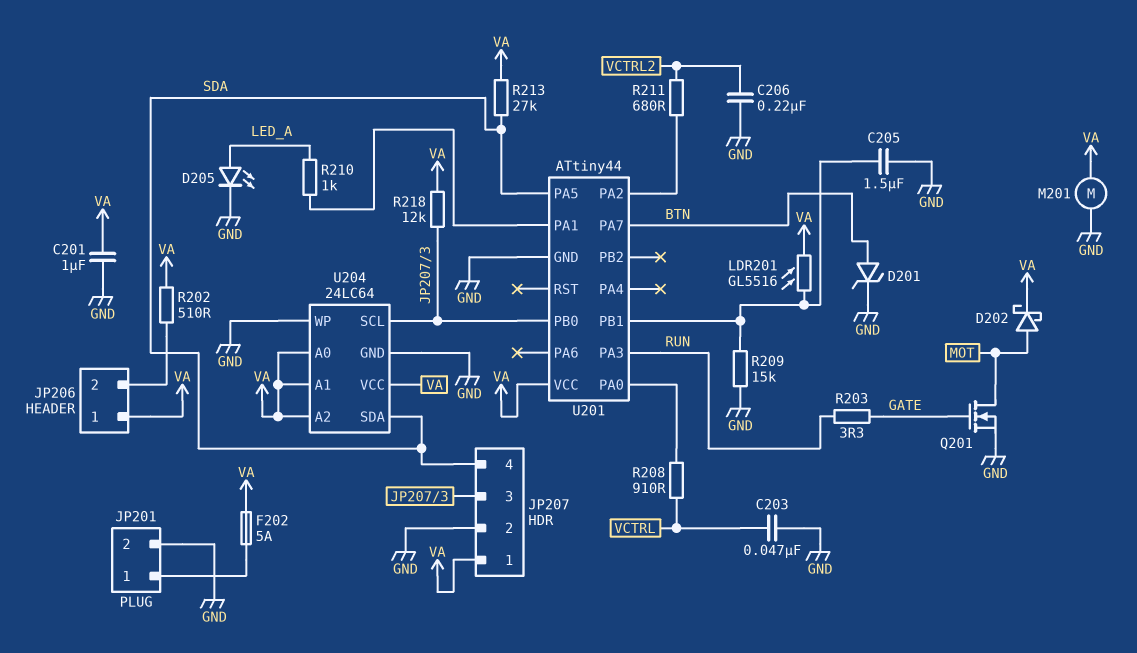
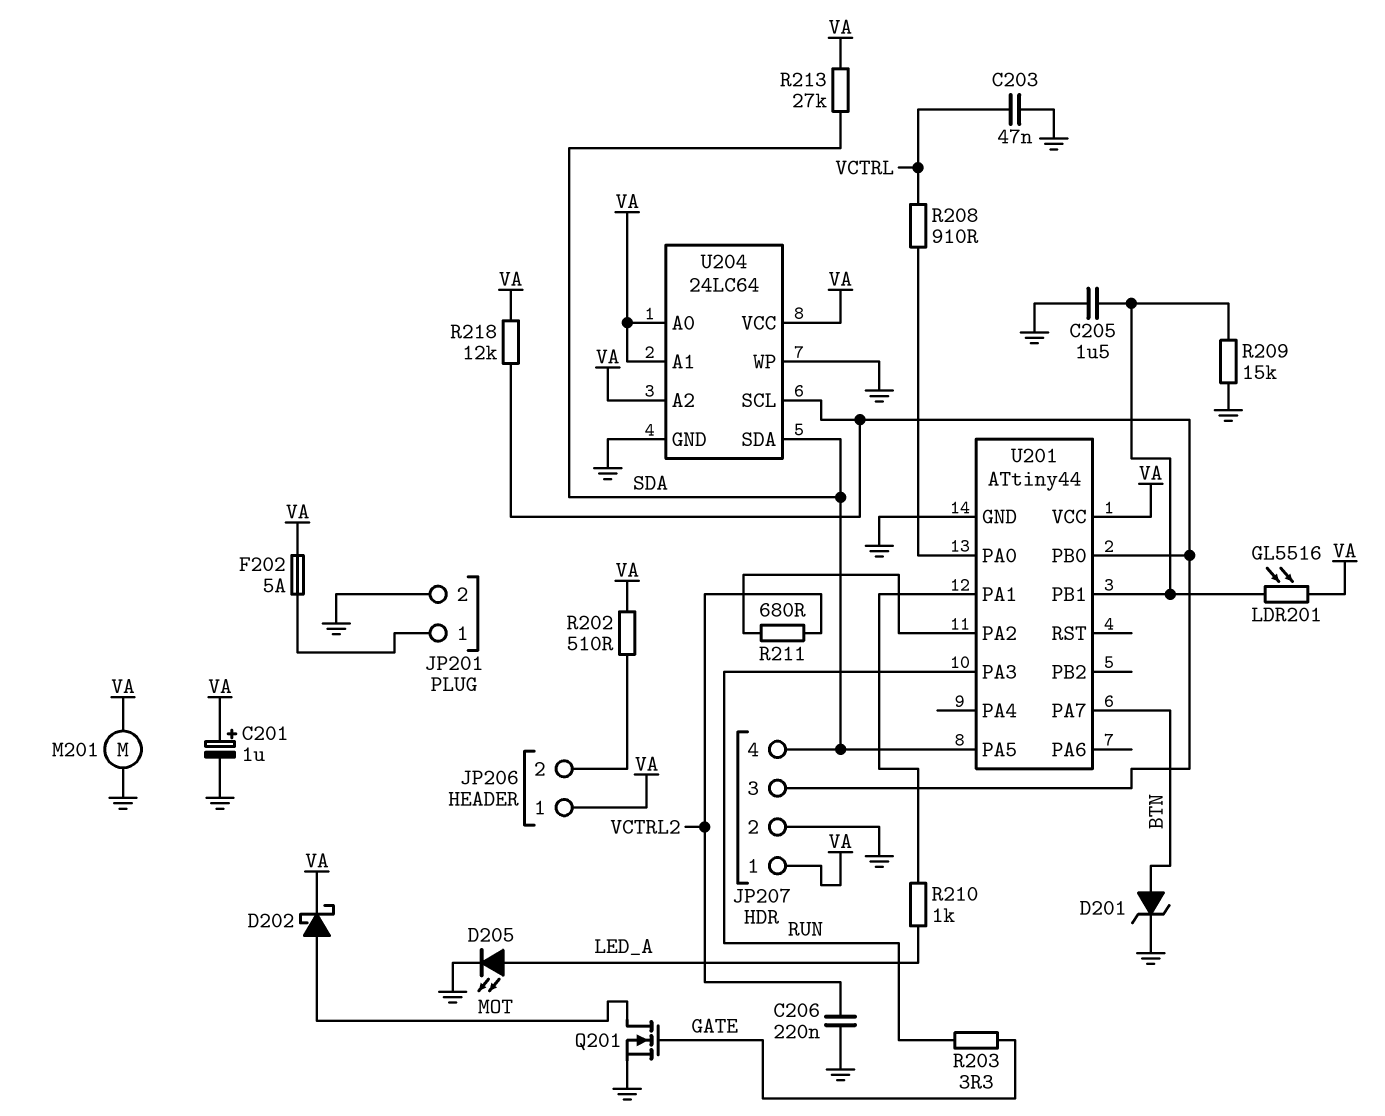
C201: 1uF (GND, VA) -> 1uF (plus VA, minus GND)

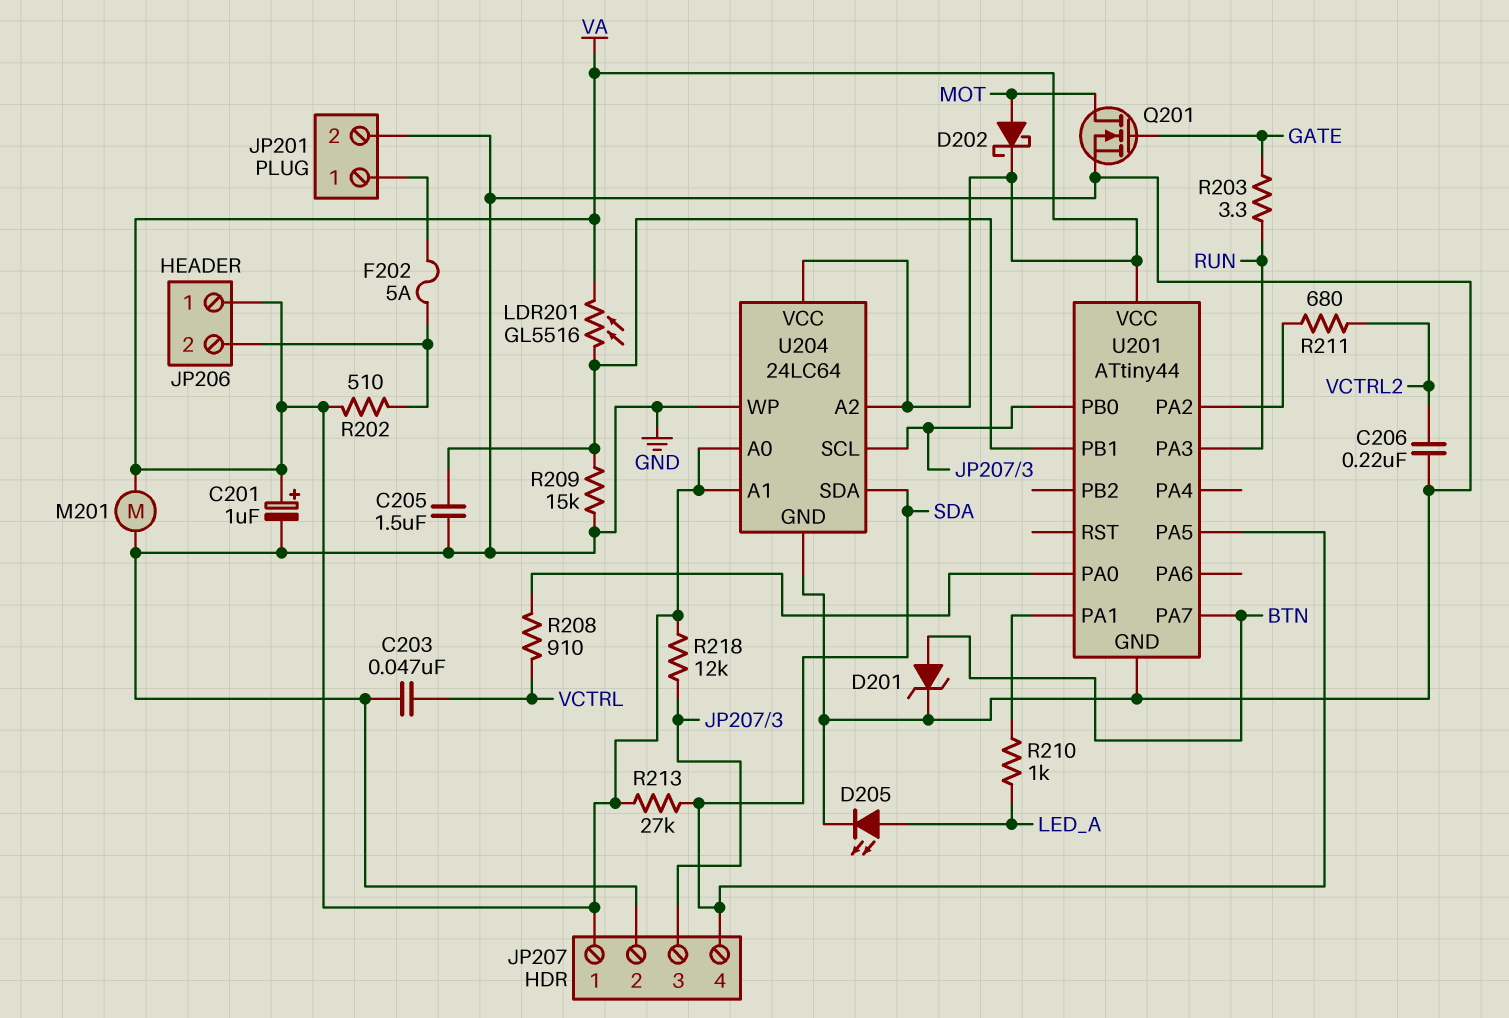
F202: 5A (JP201/1, VA) -> 5A (JP201/1, JP206/2)

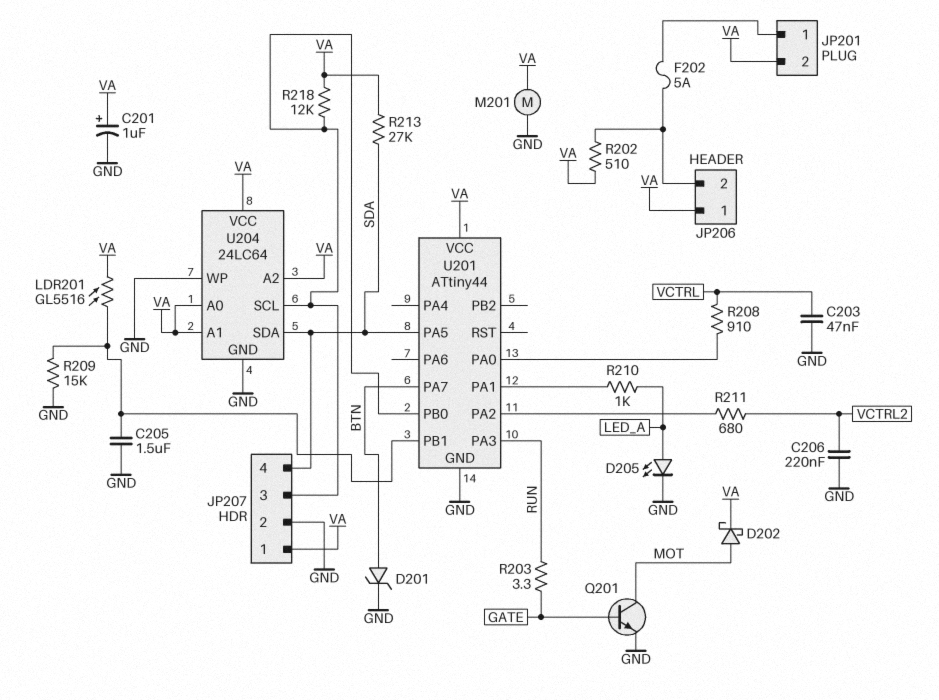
JP201 pin 2: GND -> VA
Q201: NMOS (G GATE, D MOT, S GND) -> NPN (B GATE, C MOT, E GND)

